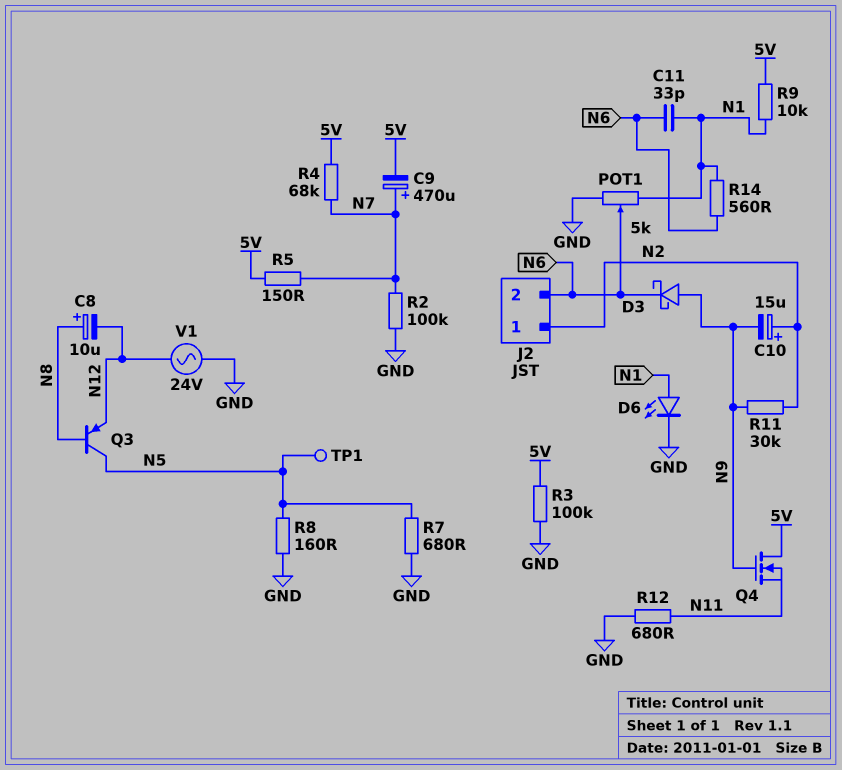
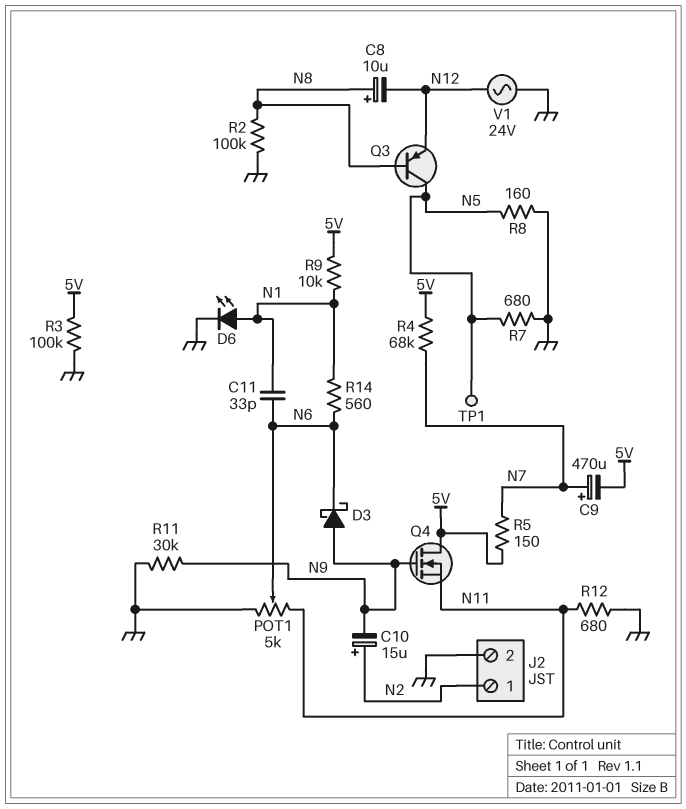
J2 pin 2: N6 -> GND
POT1: 5k (GND, N1, wiper N6) -> 5k (GND, N11, wiper N6)
R2: 100k (GND, N7) -> 100k (GND, N8)
R11: 30k (N2, N9) -> 30k (GND, N9)

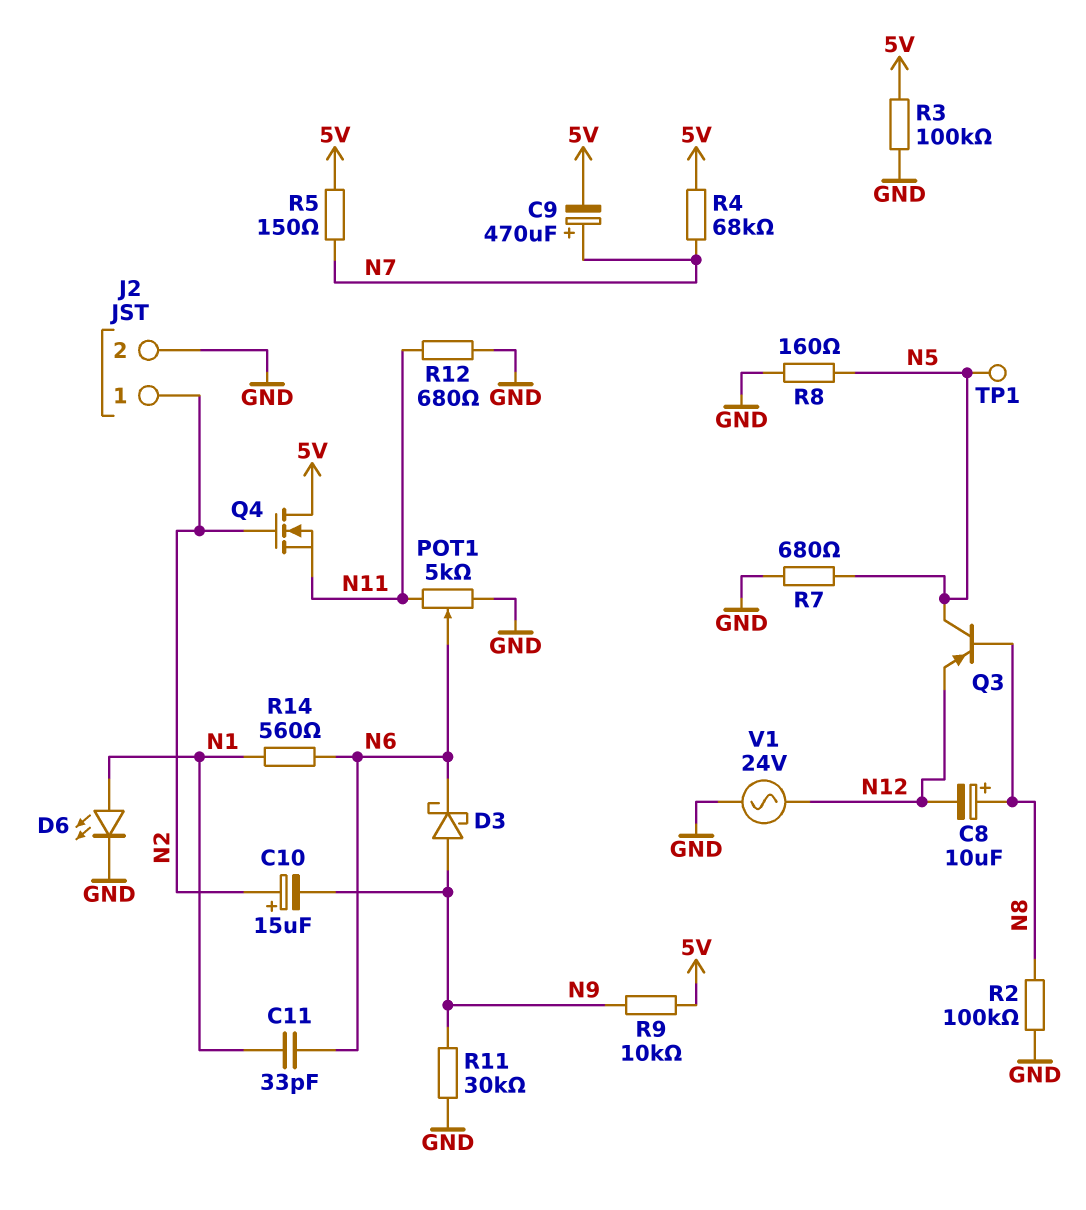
Q4: NMOS (G N9, D 5V, S N11) -> NMOS (G N2, D 5V, S N11)
R9: 10k (5V, N1) -> 10k (5V, N9)

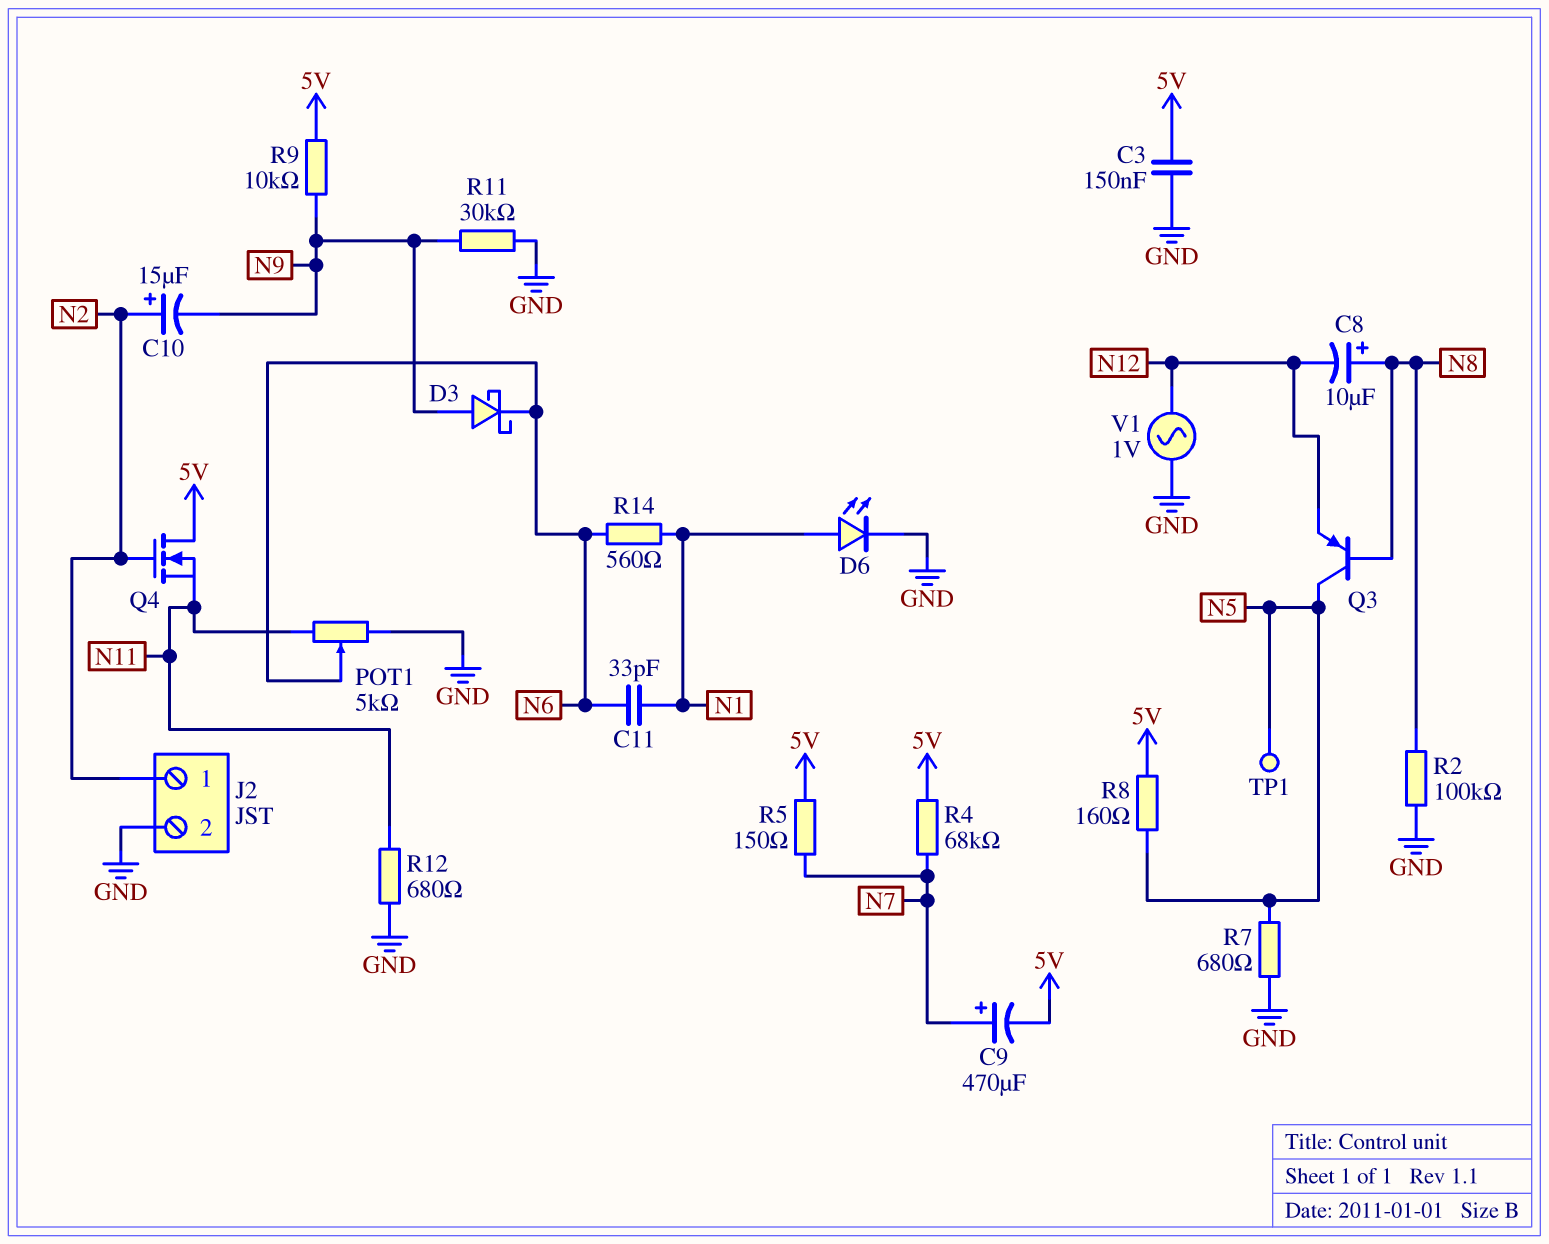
C3: none -> 150nF (5V, GND)
R3: 100k (5V, GND) -> none
R8: 160 (GND, N5) -> 160 (5V, N5)
V1: AC 24V (GND, N12) -> AC 1V (GND, N12)

